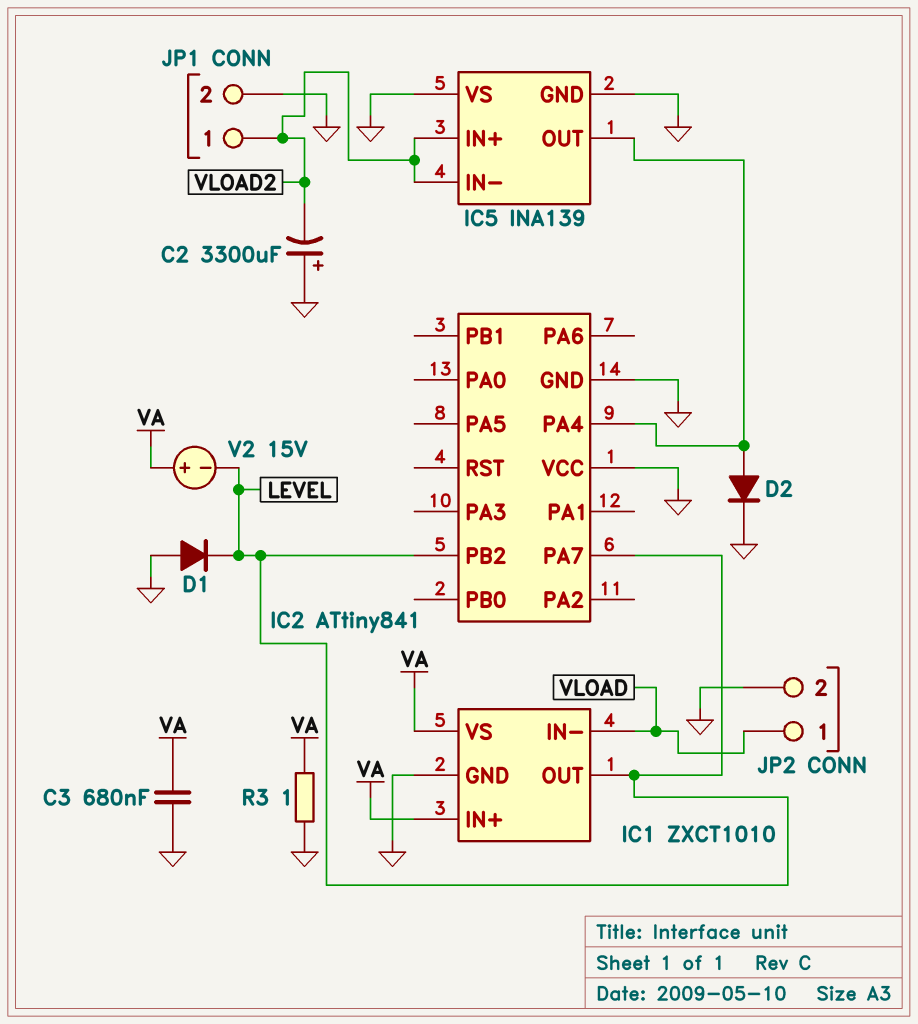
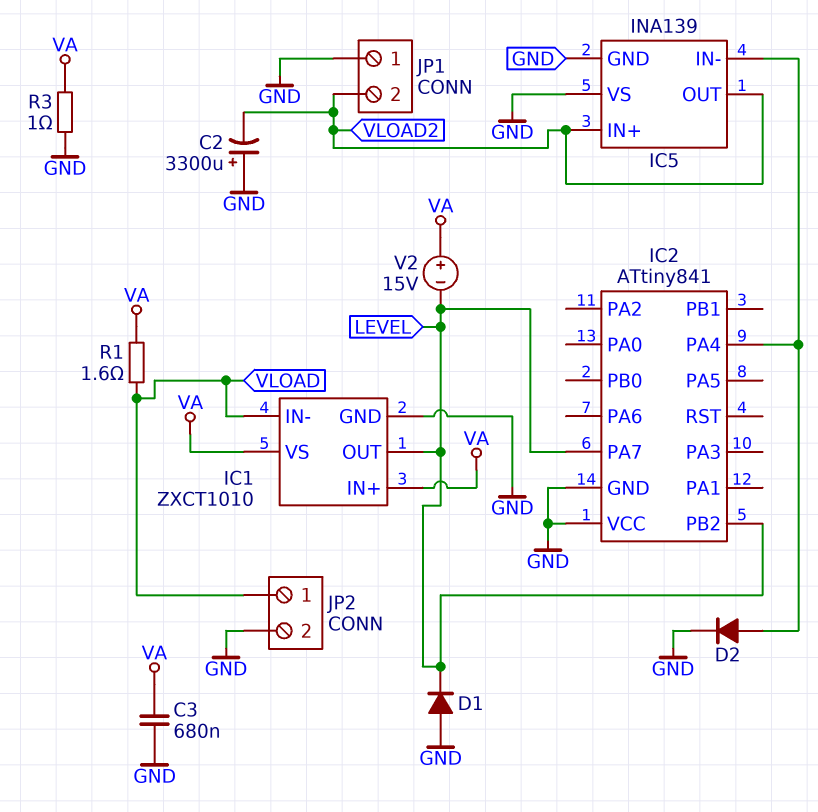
IC5 pin IN-: VLOAD2 -> IC2/PA4
IC5 pin OUT: IC2/PA4 -> VLOAD2
JP1 pin 1: VLOAD2 -> GND
JP1 pin 2: GND -> VLOAD2
R1: none -> 1.6 (VA, VLOAD)

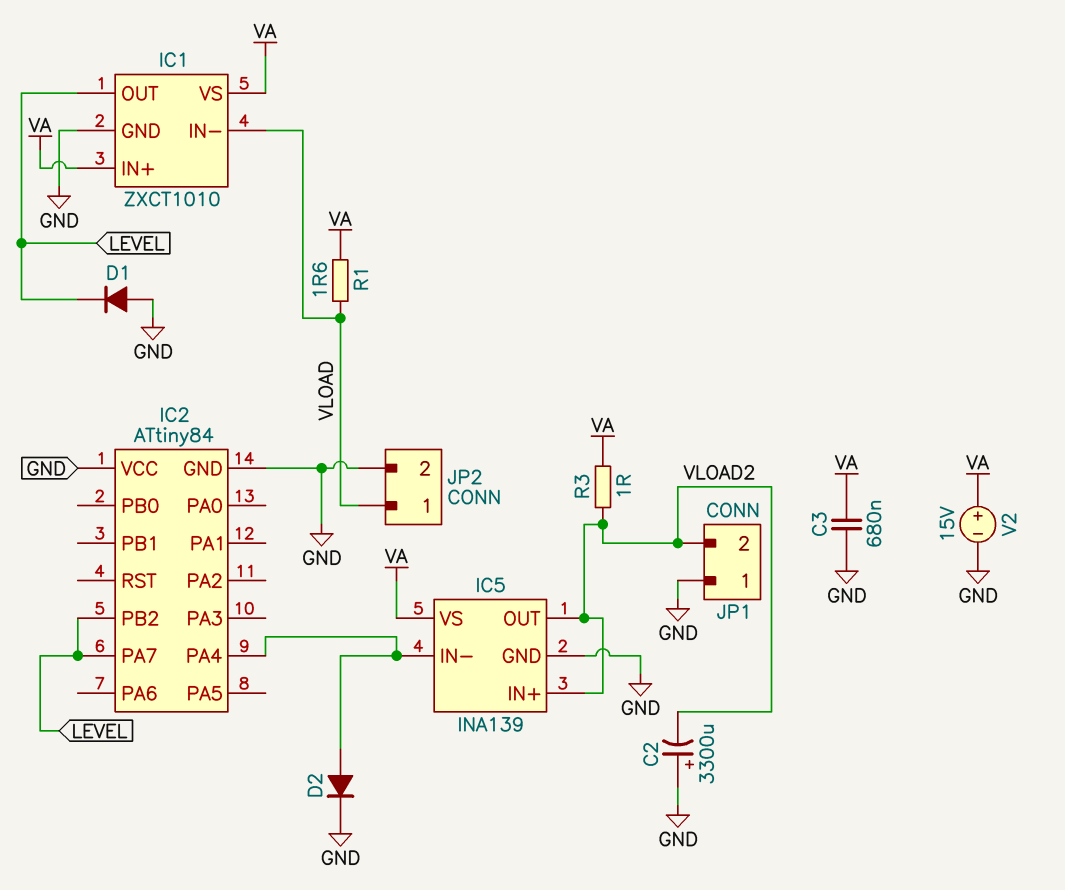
IC2: ATtiny841 -> ATtiny84
IC5 pin VS: GND -> VA
R3: 1 (GND, VA) -> 1 (VA, VLOAD2)
V2: 15V (plus VA, minus LEVEL) -> 15V (plus VA, minus GND)

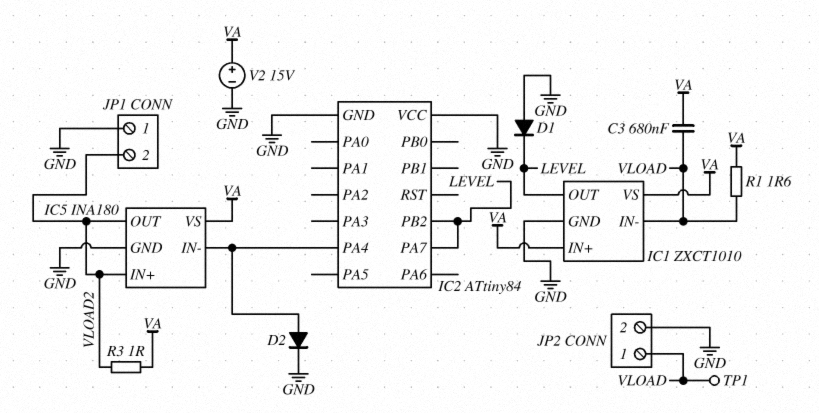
C2: 3300uF (plus GND, minus VLOAD2) -> none
C3: 680nF (GND, VA) -> 680nF (VA, VLOAD)
IC5: INA139 -> INA180
TP1: none -> test point (VLOAD)

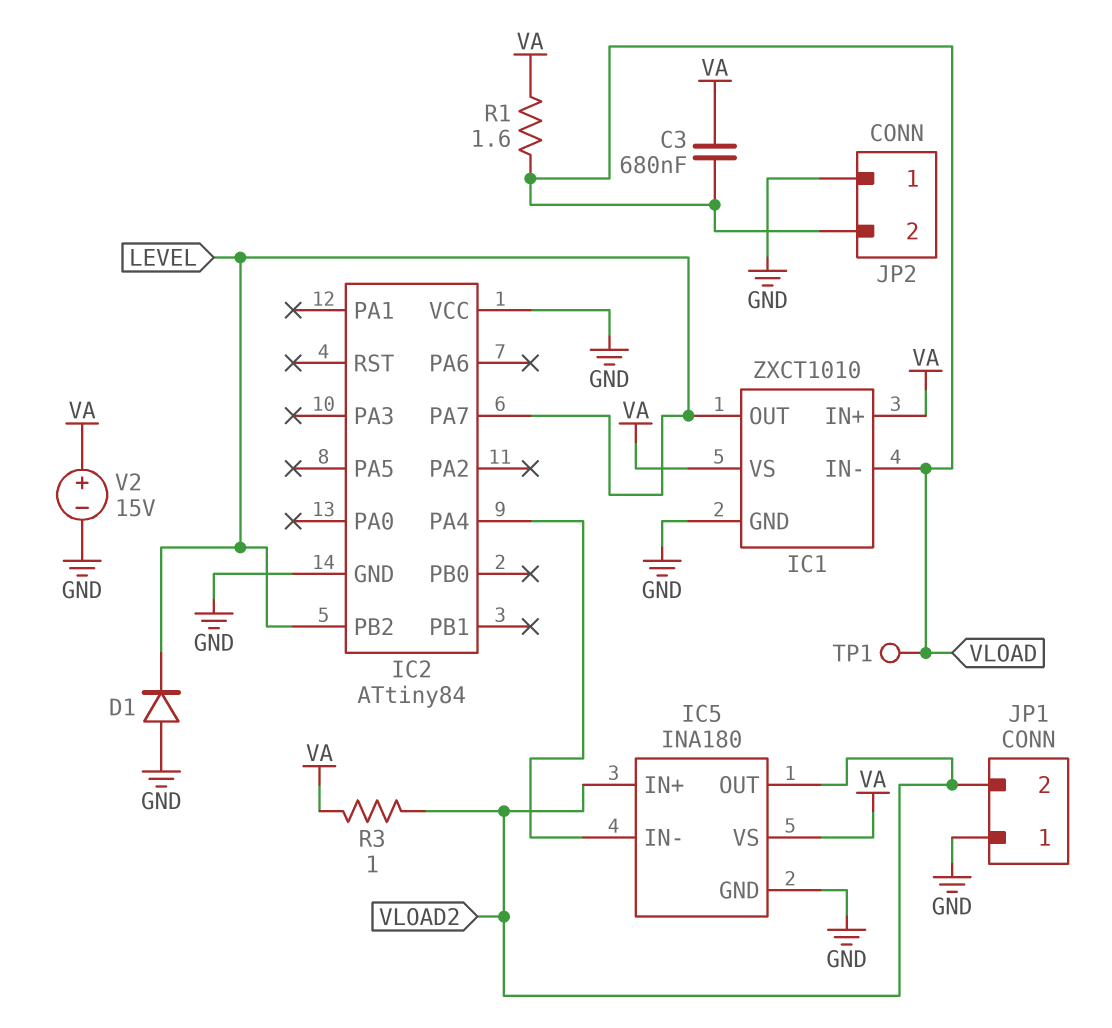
D2: diode (A IC2/PA4, K GND) -> none
JP2 pin 1: VLOAD -> GND
JP2 pin 2: GND -> VLOAD

